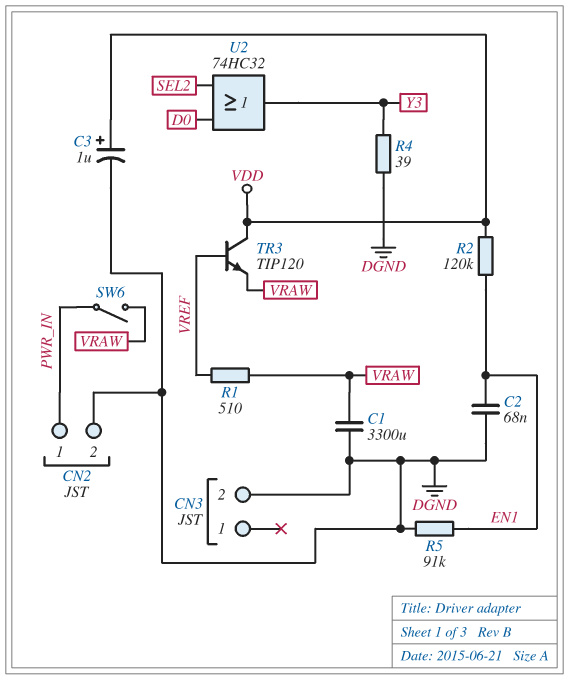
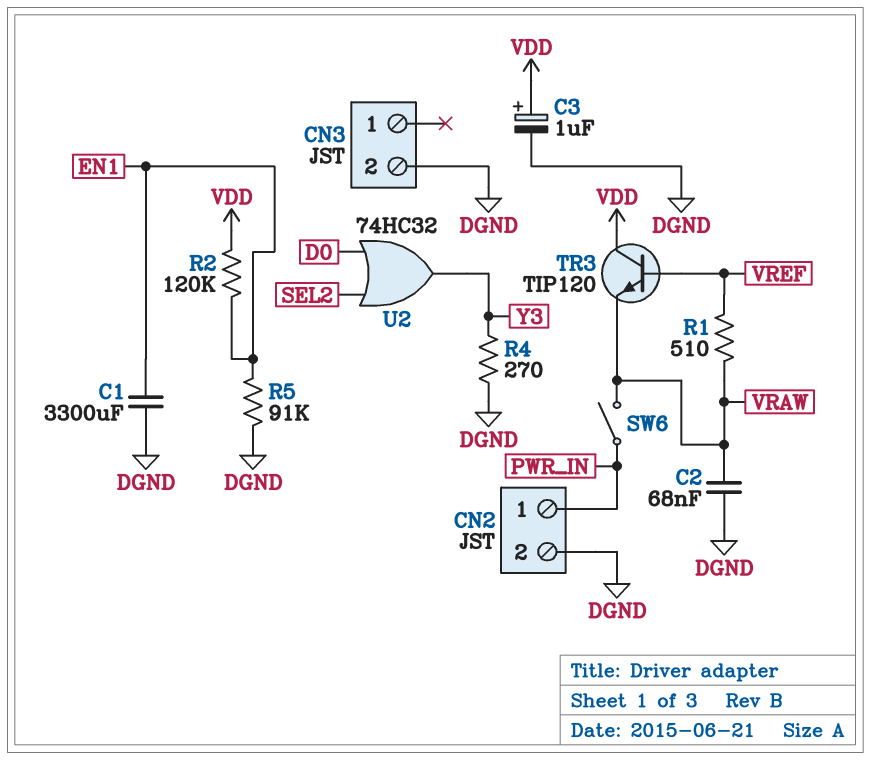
C1: 3300uF (DGND, VRAW) -> 3300uF (DGND, EN1)
C2: 68nF (DGND, EN1) -> 68nF (DGND, VRAW)
R4: 39 (DGND, Y3) -> 270 (DGND, Y3)

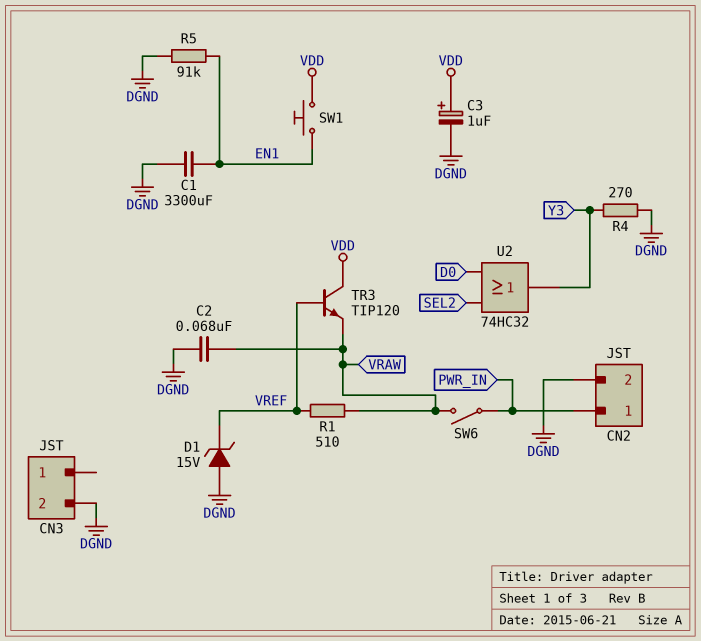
D1: none -> zener 15V (A DGND, K VREF)
R2: 120k (EN1, VDD) -> none
SW1: none -> button (EN1, VDD)

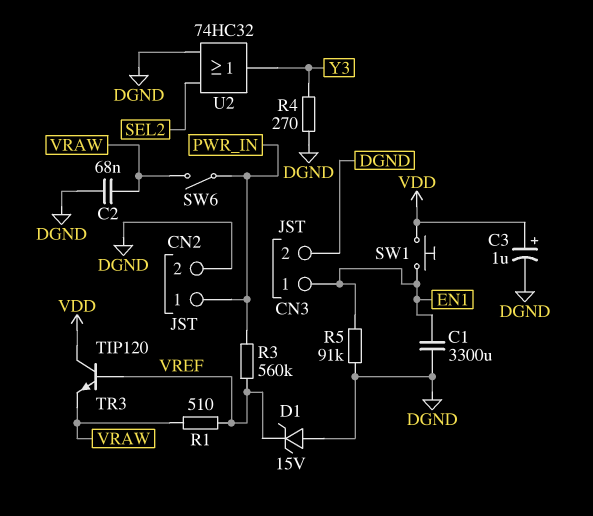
CN3 pin 1: none -> EN1
R3: none -> 560k (PWR_IN, VREF)
U2: OR 74HC32 (in D0, in SEL2, out Y3) -> OR 74HC32 (in DGND, in SEL2, out Y3)

